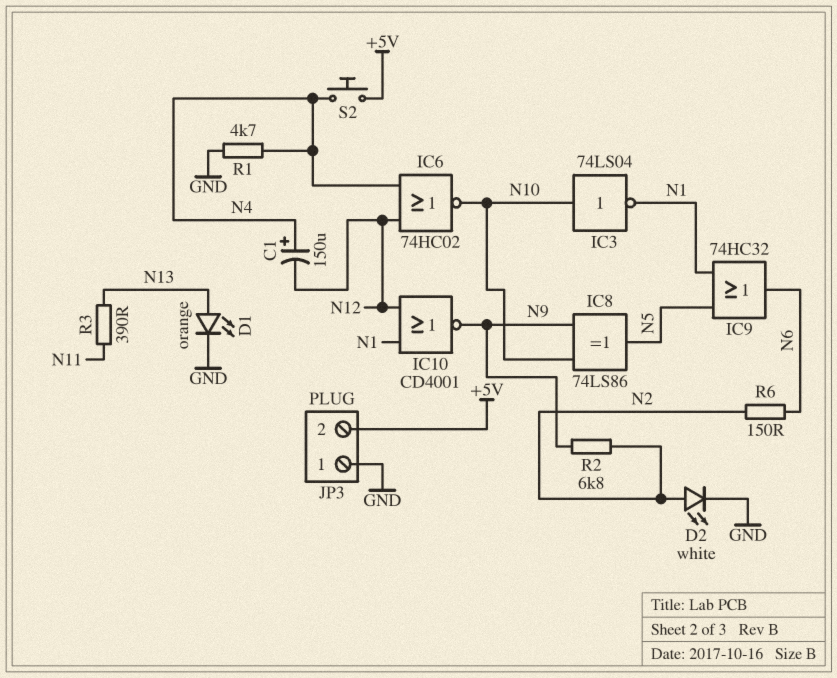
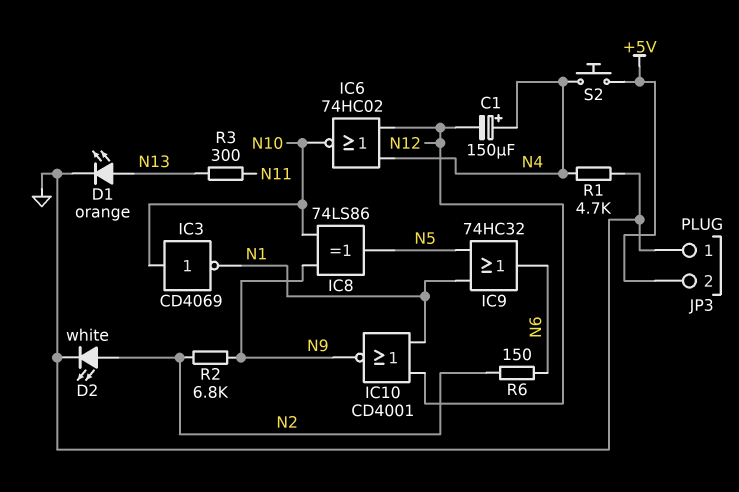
IC3: NOT 74LS04 (in N10, out N1) -> NOT CD4069 (in N10, out N1)
R3: 390 (N11, N13) -> 300 (N11, N13)

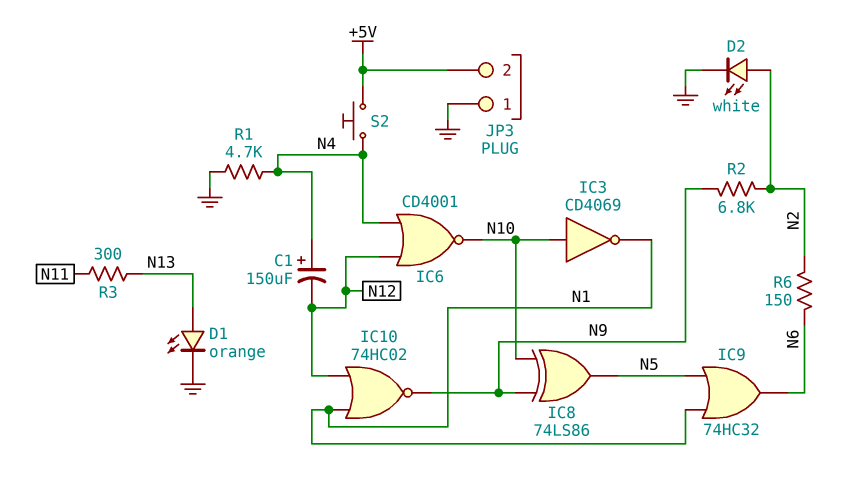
IC6: NOR 74HC02 (in N4, in N12, out N10) -> NOR CD4001 (in N4, in N12, out N10)
IC10: NOR CD4001 (in N1, in N12, out N9) -> NOR 74HC02 (in N1, in N12, out N9)

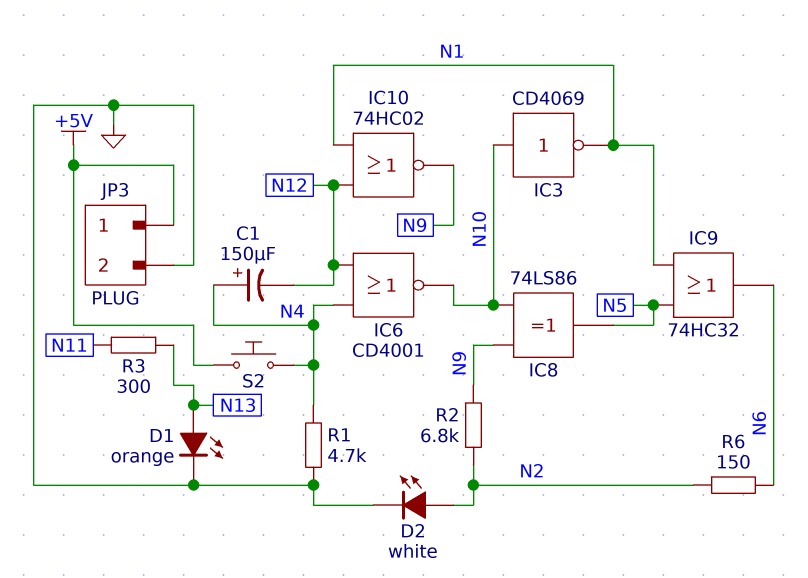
JP3 pin 1: GND -> +5V
JP3 pin 2: +5V -> GND

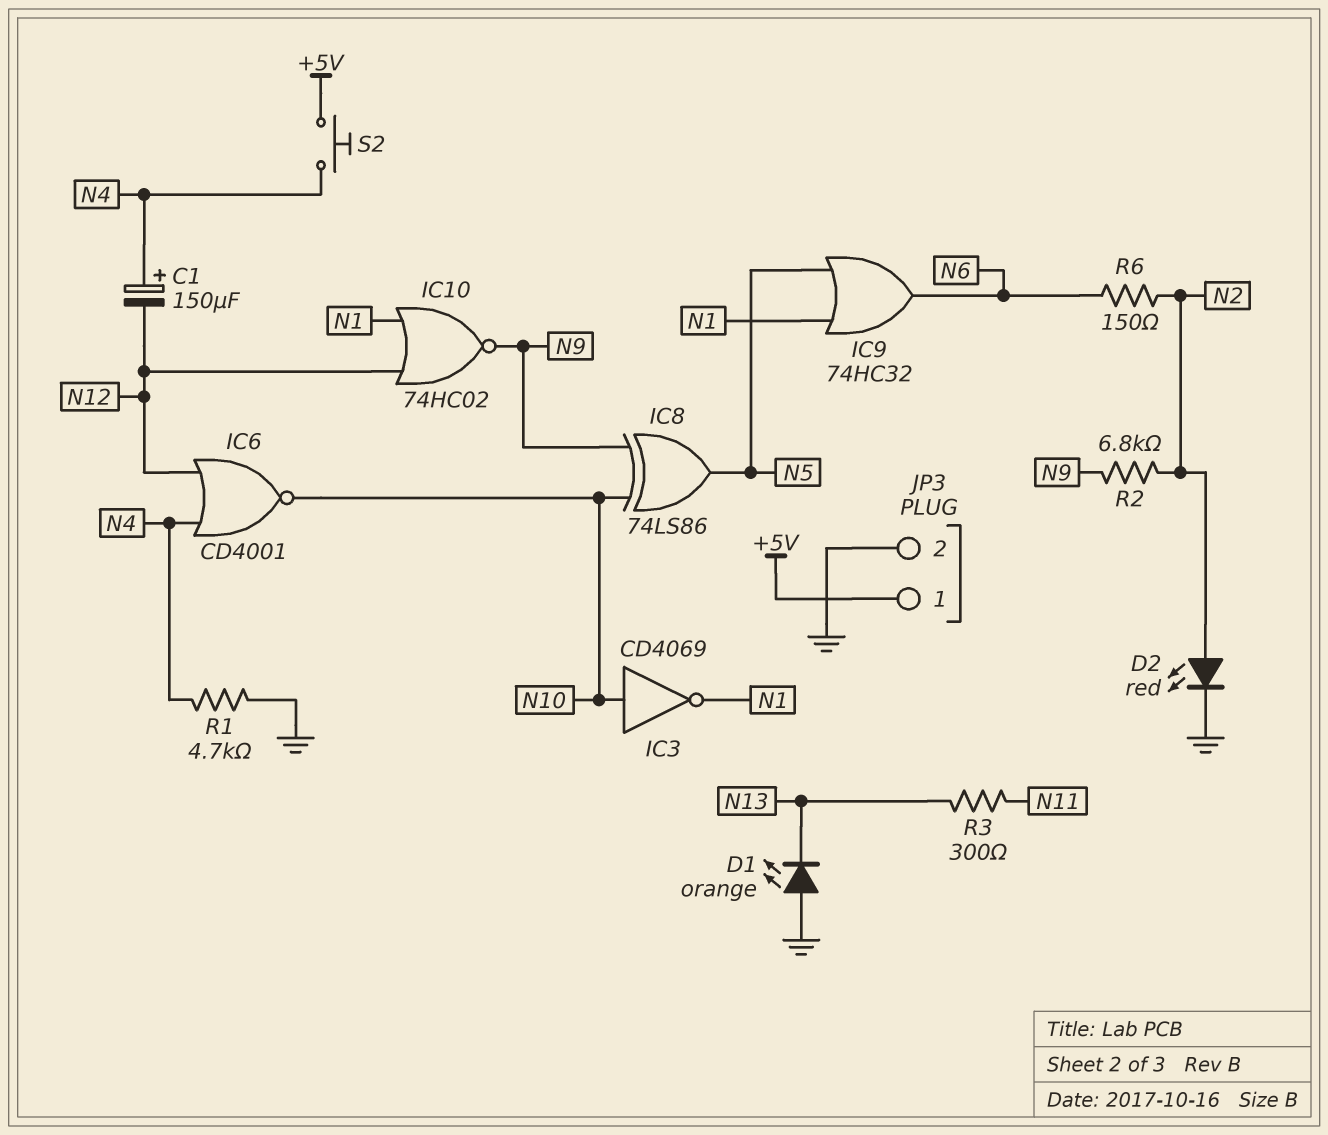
D1: LED orange (A N13, K GND) -> LED orange (A GND, K N13)
D2: LED white (A N2, K GND) -> LED red (A N2, K GND)

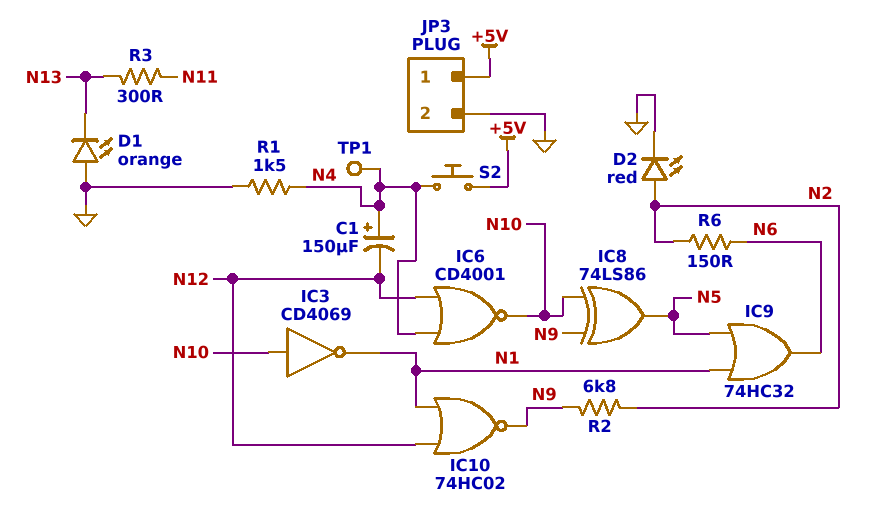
R1: 4.7k (GND, N4) -> 1.5k (GND, N4)
TP1: none -> test point (N4)

